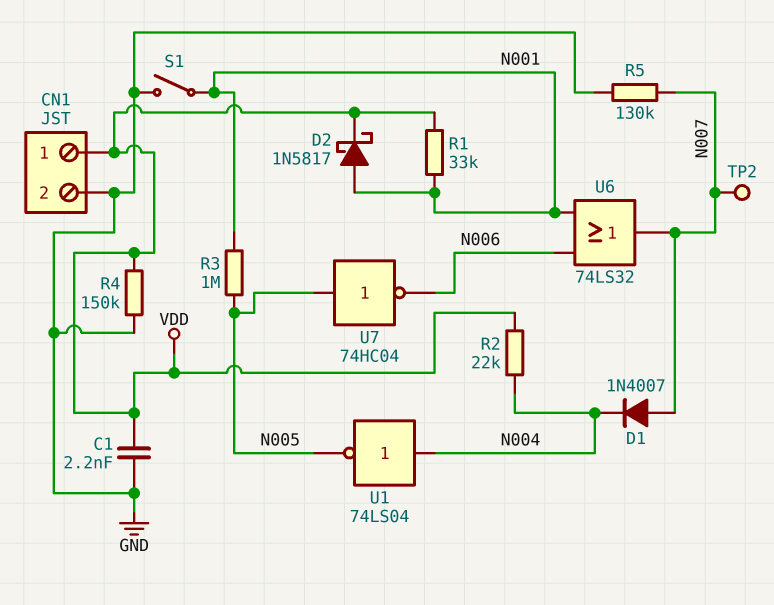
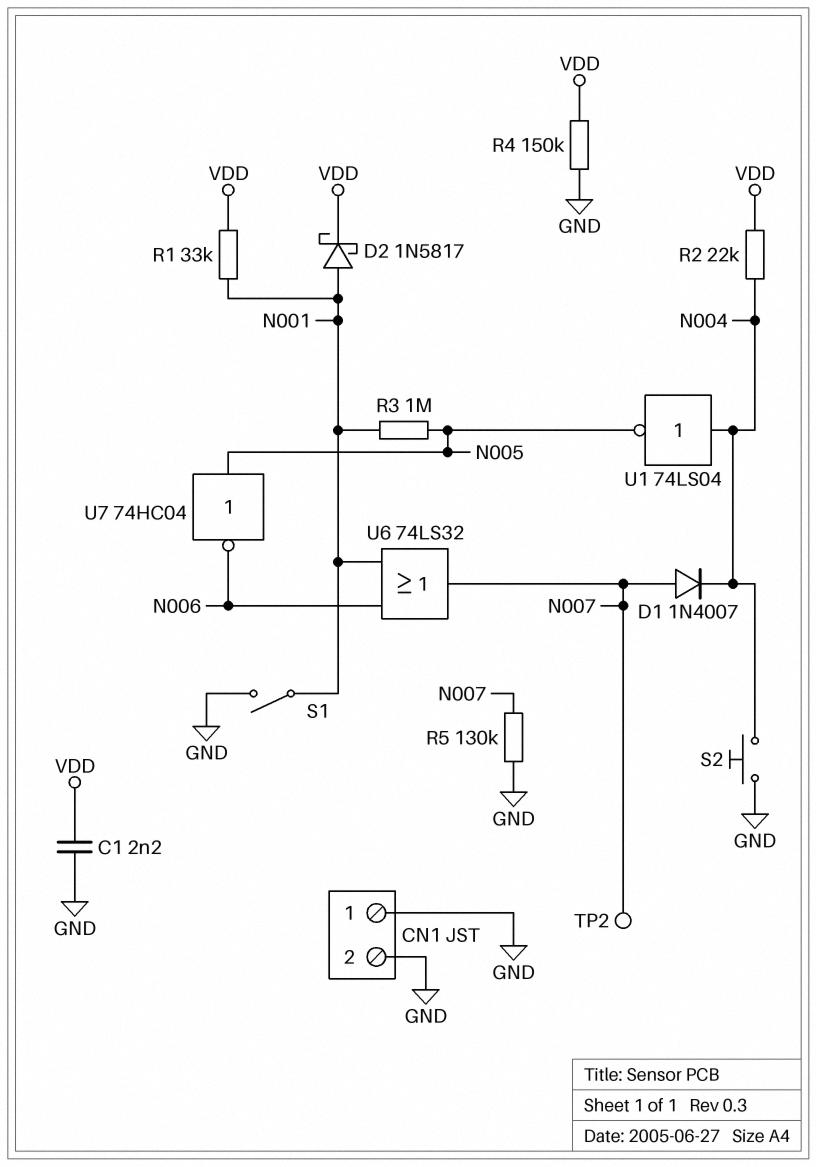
CN1 pin 1: VDD -> GND
S2: none -> button (GND, N004)

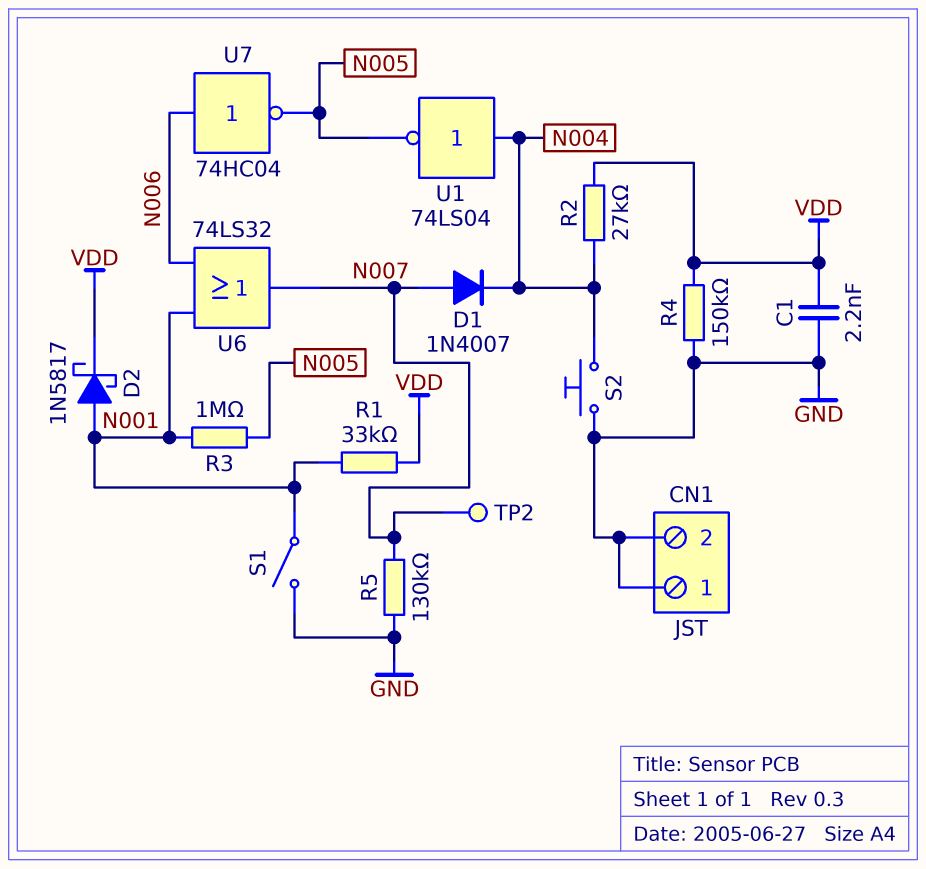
R2: 22k (N004, VDD) -> 27k (N004, VDD)
U7: NOT 74HC04 (in N005, out N006) -> NOT 74HC04 (in N006, out N005)

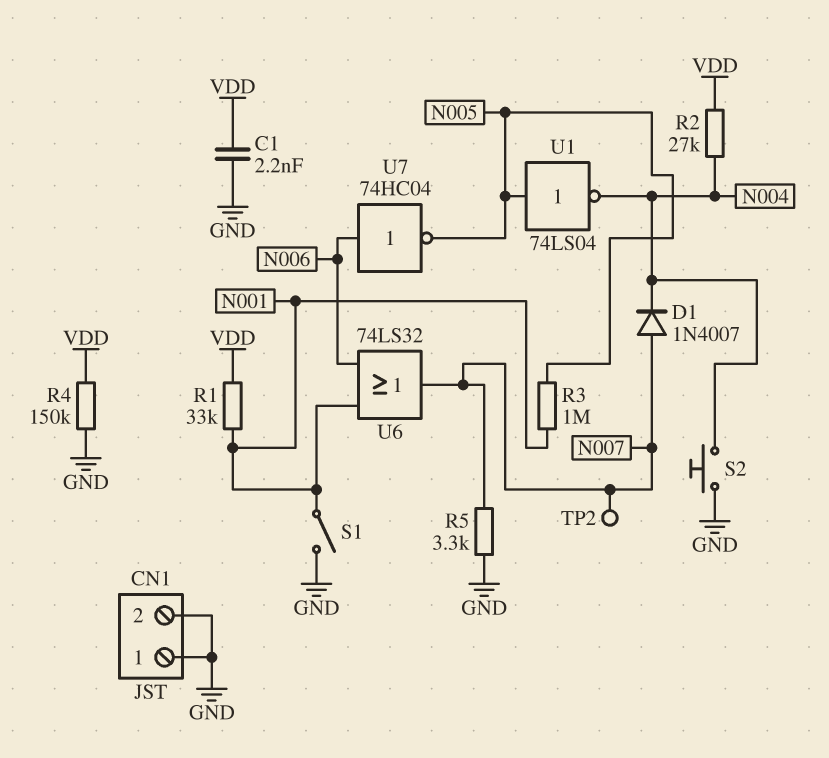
D2: schottky 1N5817 (A N001, K VDD) -> none
R5: 130k (GND, N007) -> 3.3k (GND, N007)
U1: NOT 74LS04 (in N004, out N005) -> NOT 74LS04 (in N005, out N004)

